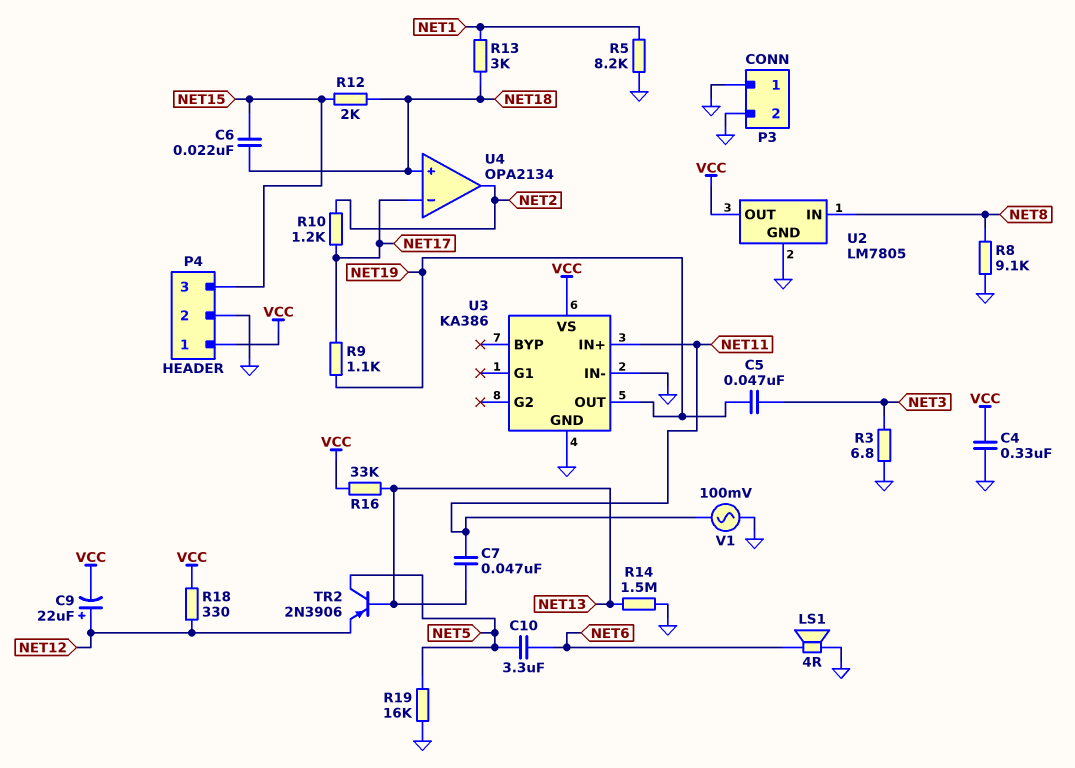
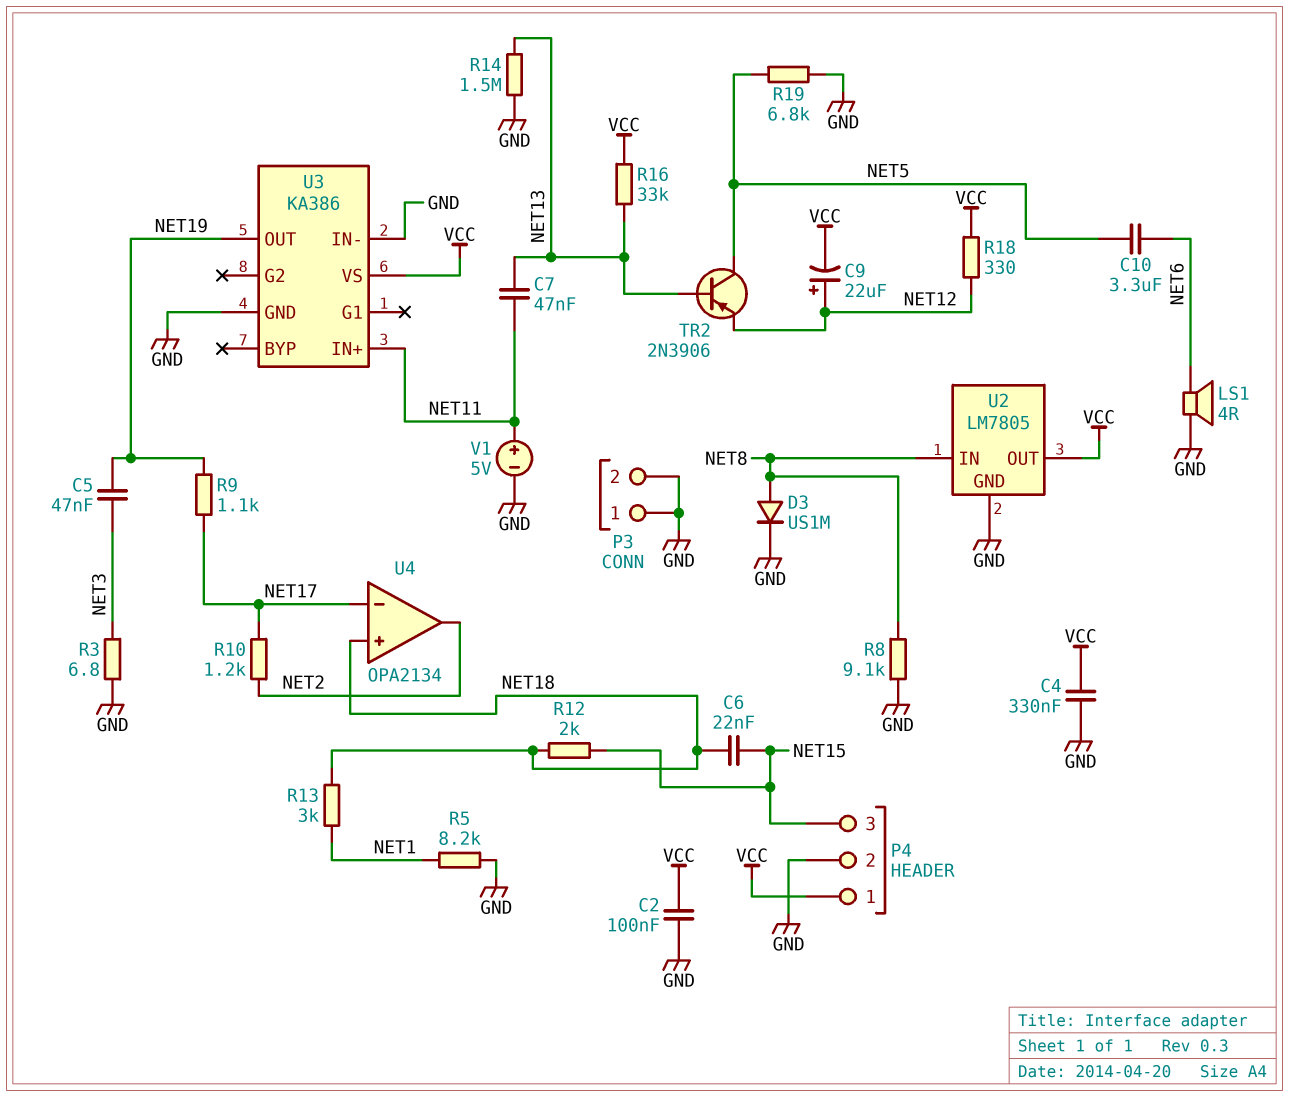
C2: none -> 100nF (GND, VCC)
D3: none -> diode US1M (A NET8, K GND)
R19: 16k (GND, NET5) -> 6.8k (GND, NET5)
V1: AC 100mV (GND, NET11) -> 5V (plus NET11, minus GND)

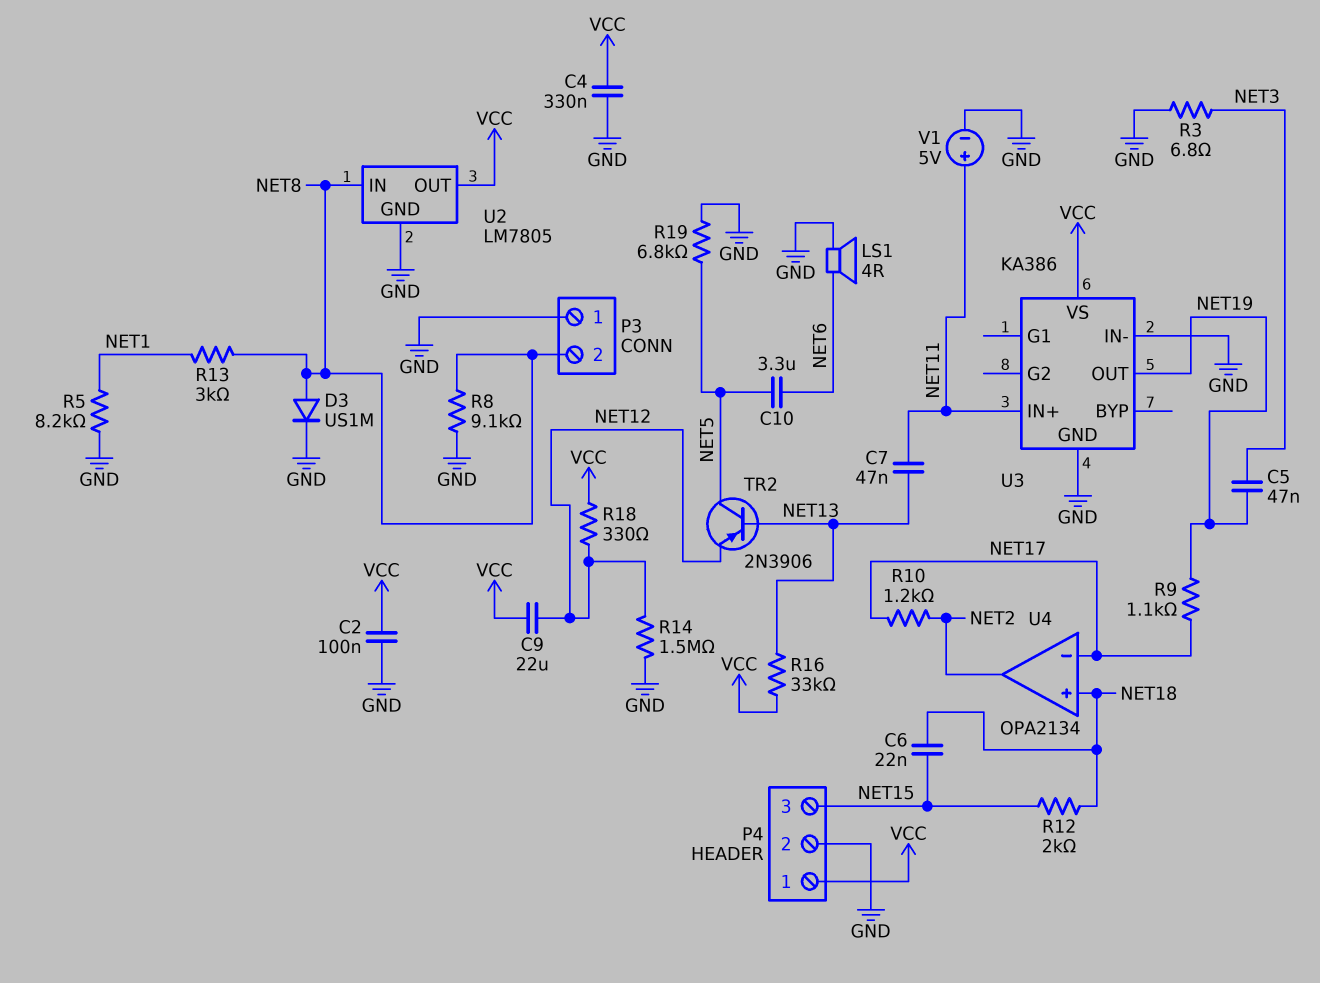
C9: 22uF (plus NET12, minus VCC) -> 22uF (NET12, VCC)
P3 pin 2: GND -> NET8
R13: 3k (NET1, NET18) -> 3k (NET1, NET8)
R14: 1.5M (GND, NET13) -> 1.5M (GND, NET12)

